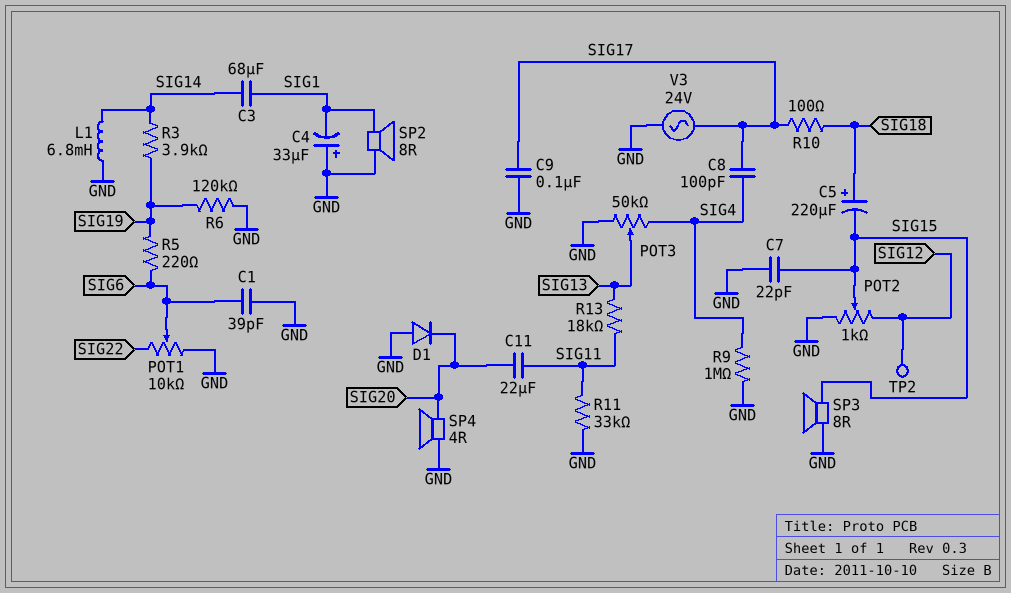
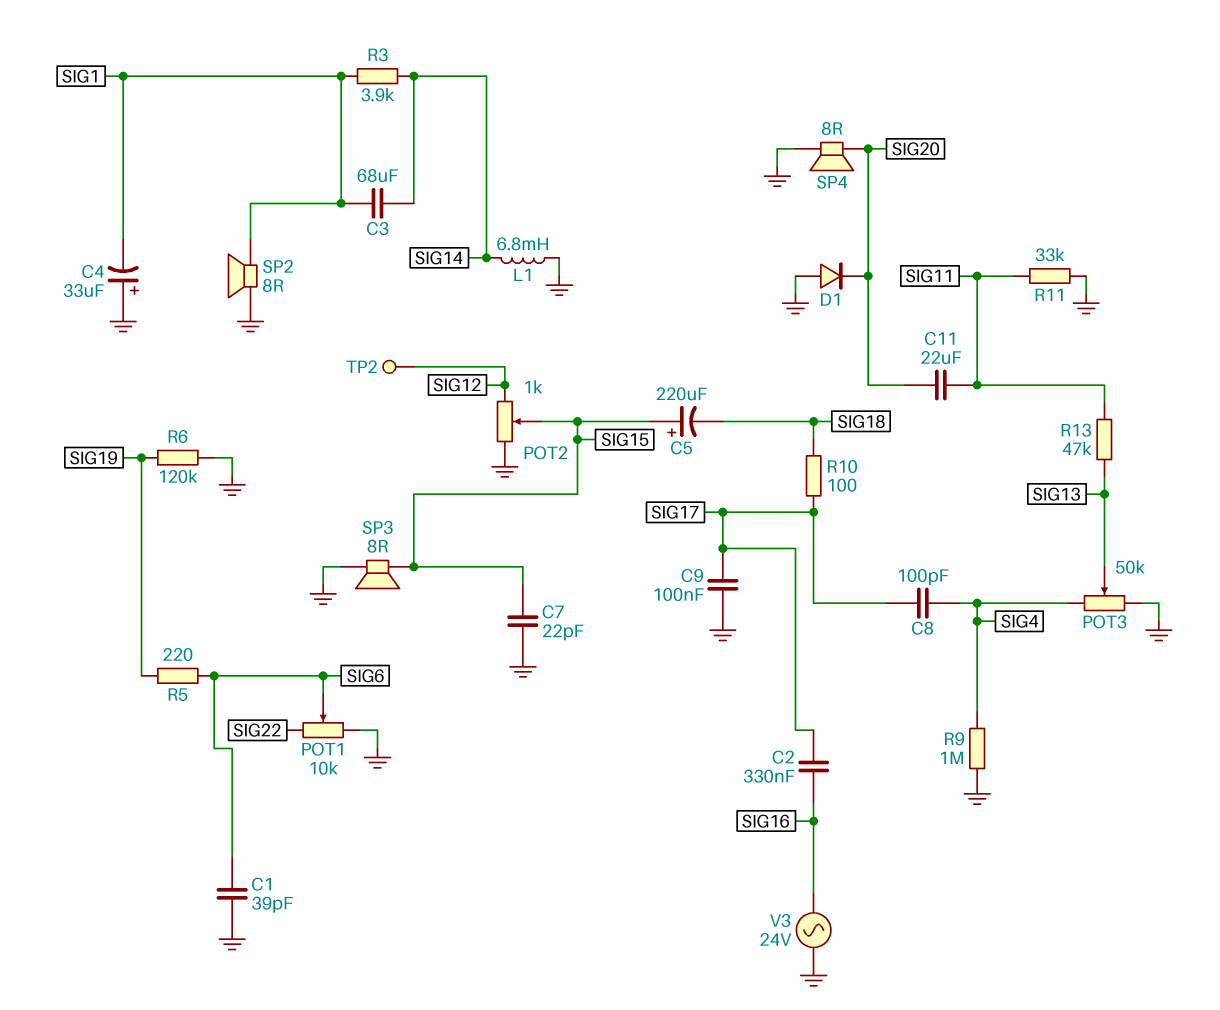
C2: none -> 330nF (SIG16, SIG17)
C5: 220uF (plus SIG18, minus SIG15) -> 220uF (plus SIG15, minus SIG18)
R3: 3.9k (SIG14, SIG19) -> 3.9k (SIG1, SIG14)
R13: 18k (SIG11, SIG13) -> 47k (SIG11, SIG13)
SP4: speaker 4R (GND, SIG20) -> speaker 8R (GND, SIG20)
V3: AC 24V (GND, SIG17) -> AC 24V (GND, SIG16)

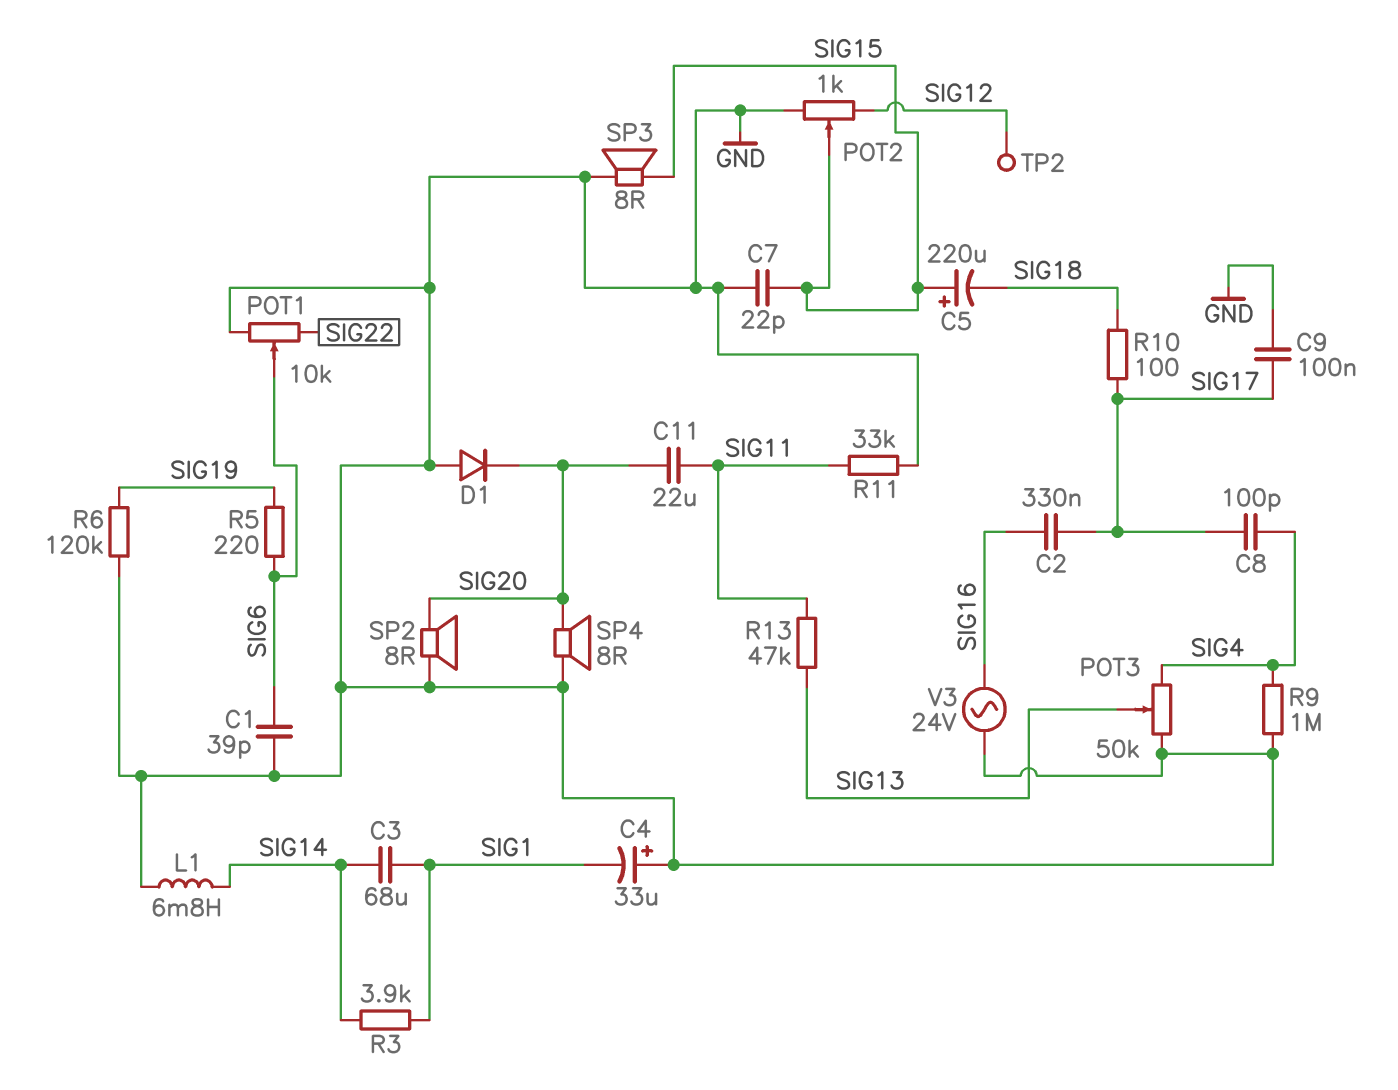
SP2: speaker 8R (GND, SIG1) -> speaker 8R (GND, SIG20)

